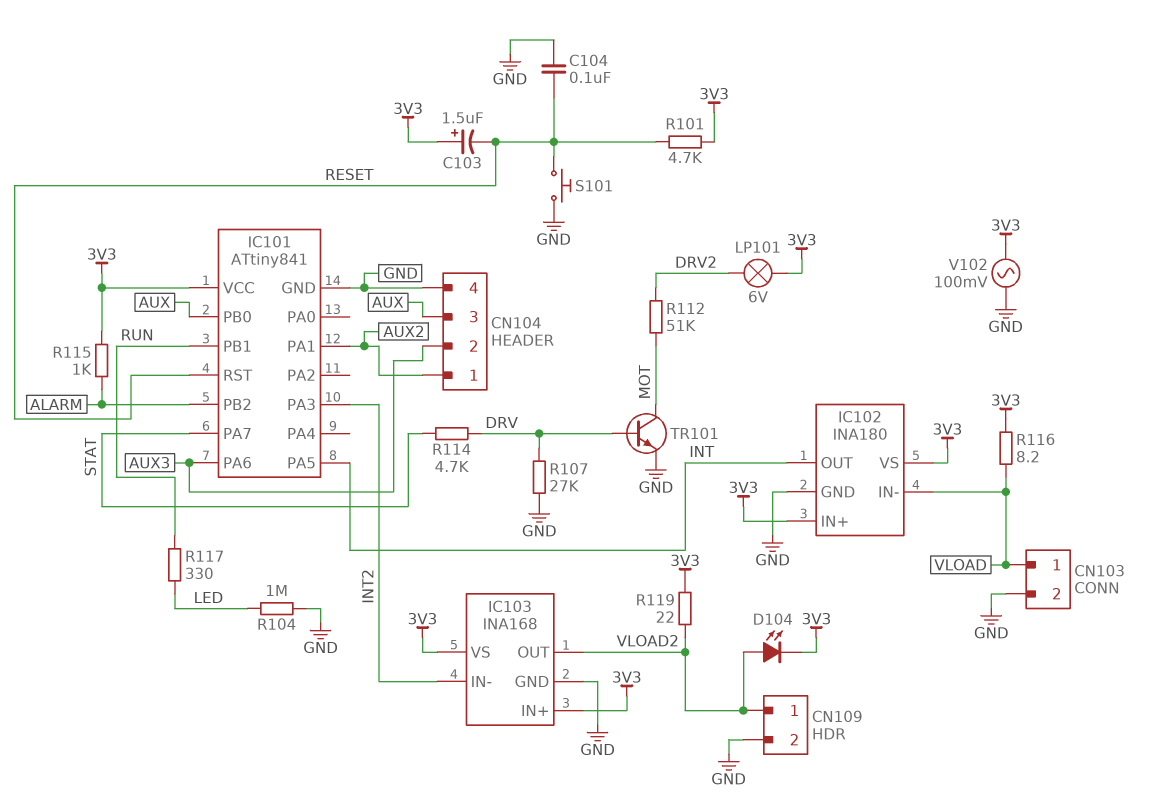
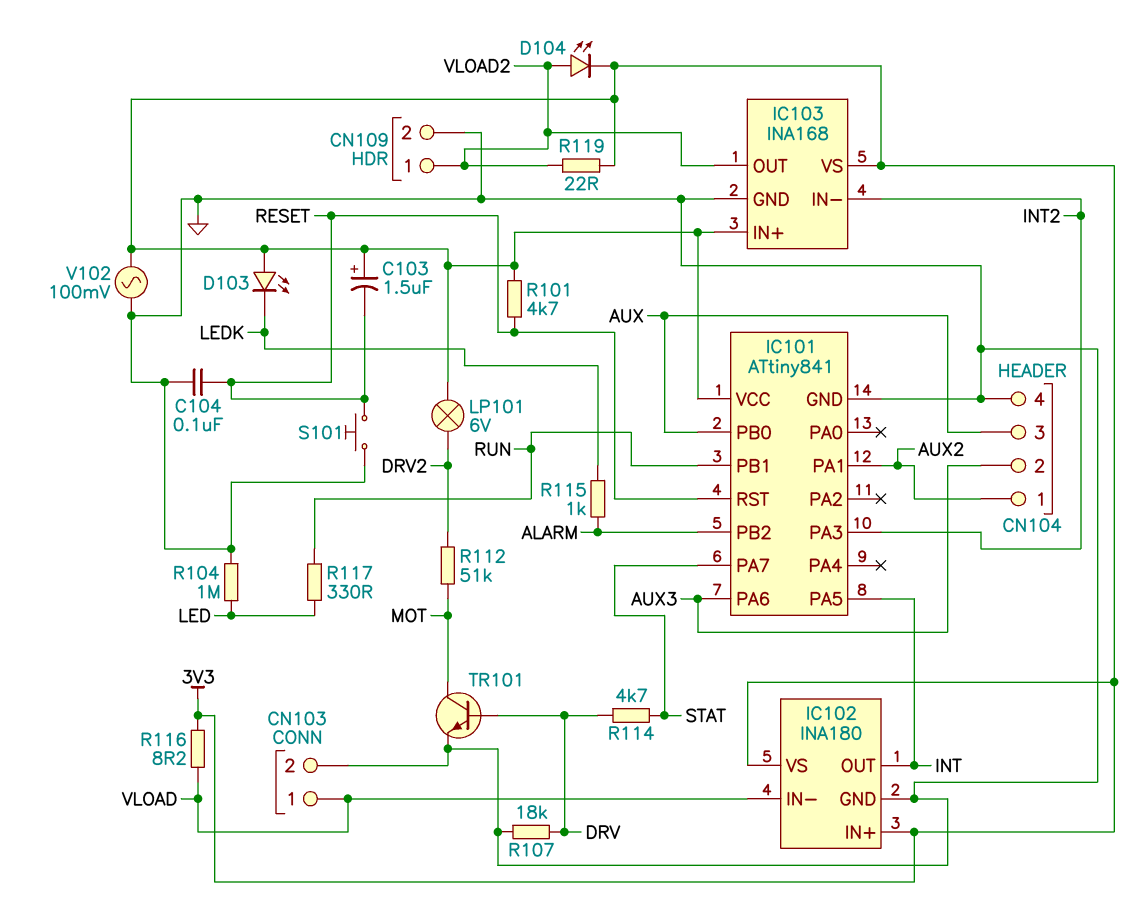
D103: none -> LED (A 3V3, K LEDK)
R107: 27k (DRV, GND) -> 18k (DRV, GND)
R115: 1k (3V3, ALARM) -> 1k (ALARM, LEDK)

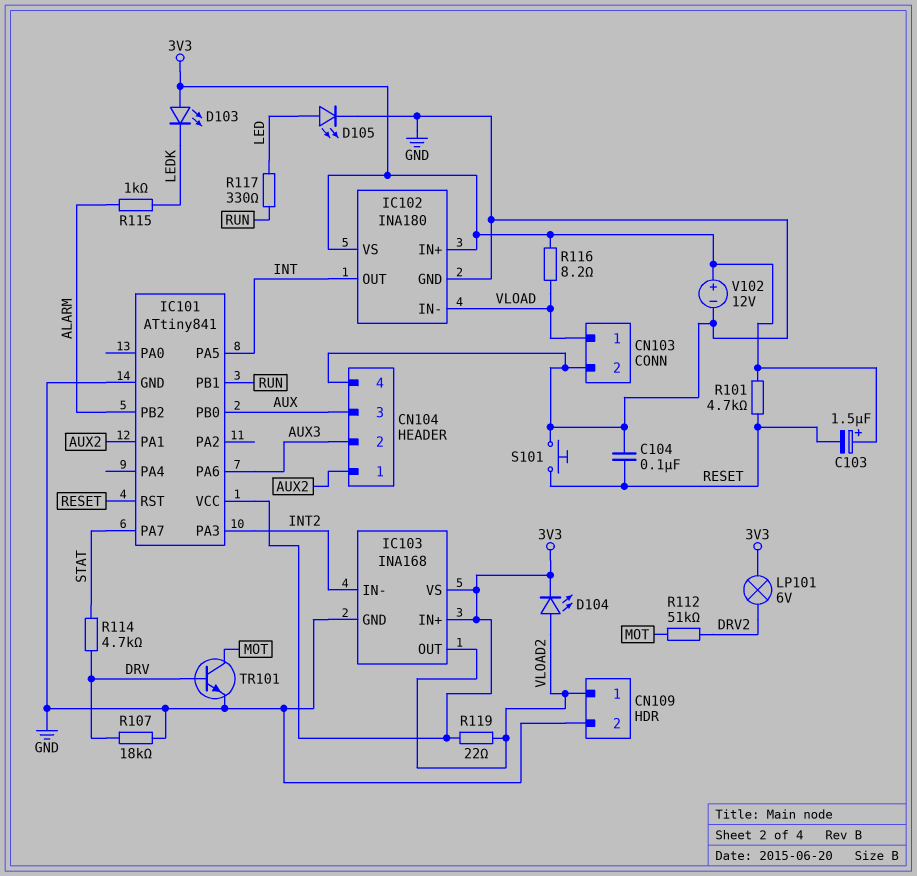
D105: none -> LED (A LED, K GND)
R104: 1M (GND, LED) -> none
V102: AC 100mV (3V3, GND) -> 12V (plus 3V3, minus GND)

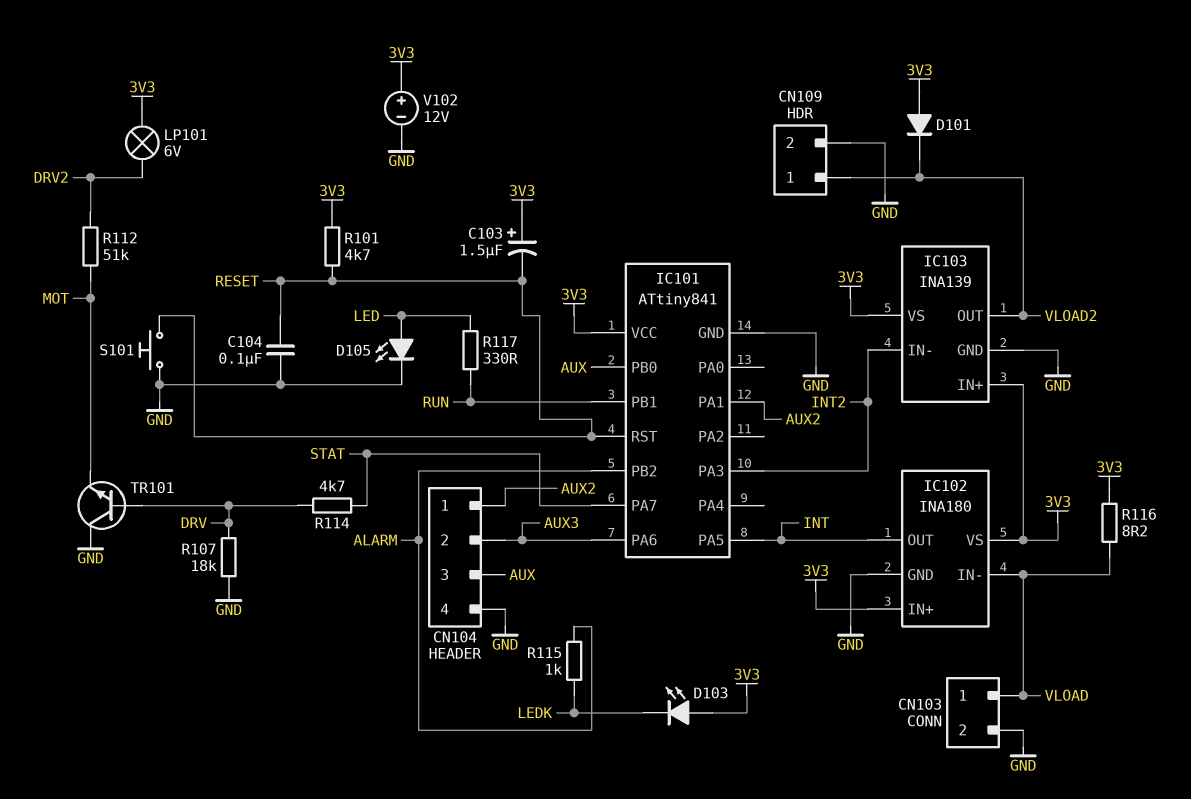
D101: none -> diode (A 3V3, K VLOAD2)
D104: LED (A VLOAD2, K 3V3) -> none
IC103: INA168 -> INA139
R119: 22 (3V3, VLOAD2) -> none
TR101: NPN (B DRV, C MOT, E GND) -> NPN (B DRV, C GND, E MOT)

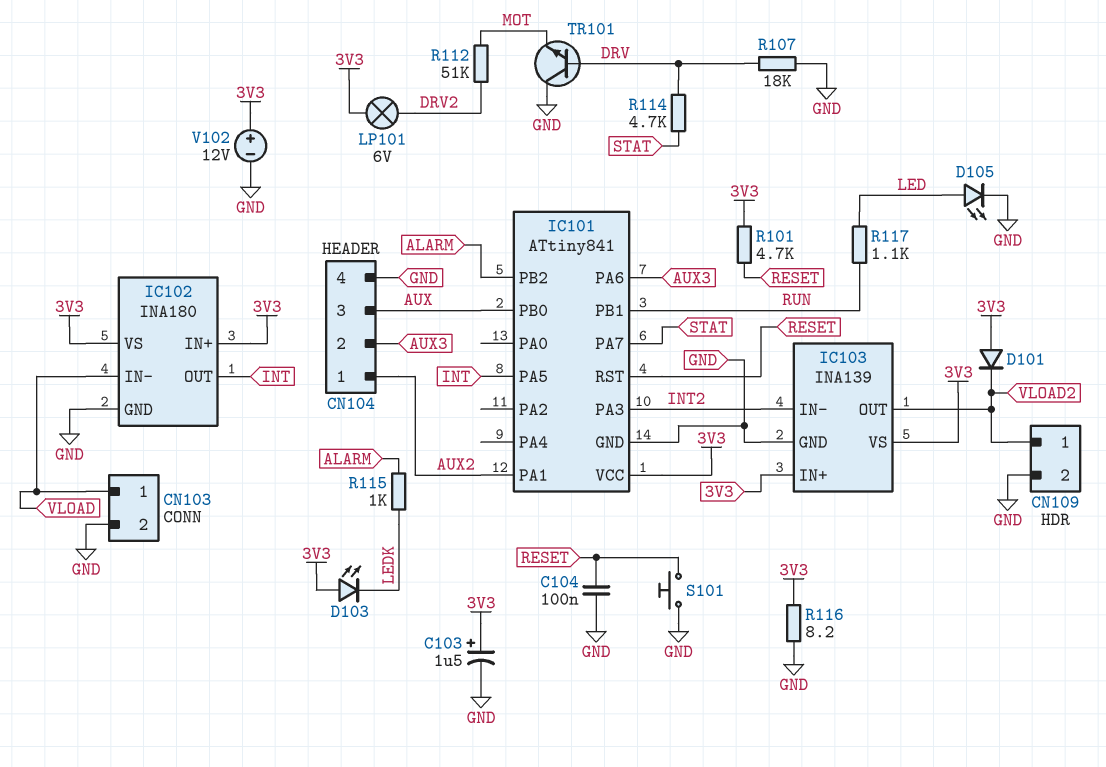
C103: 1.5uF (plus 3V3, minus RESET) -> 1.5uF (plus 3V3, minus GND)
R116: 8.2 (3V3, VLOAD) -> 8.2 (3V3, GND)
R117: 330 (LED, RUN) -> 1.1k (LED, RUN)

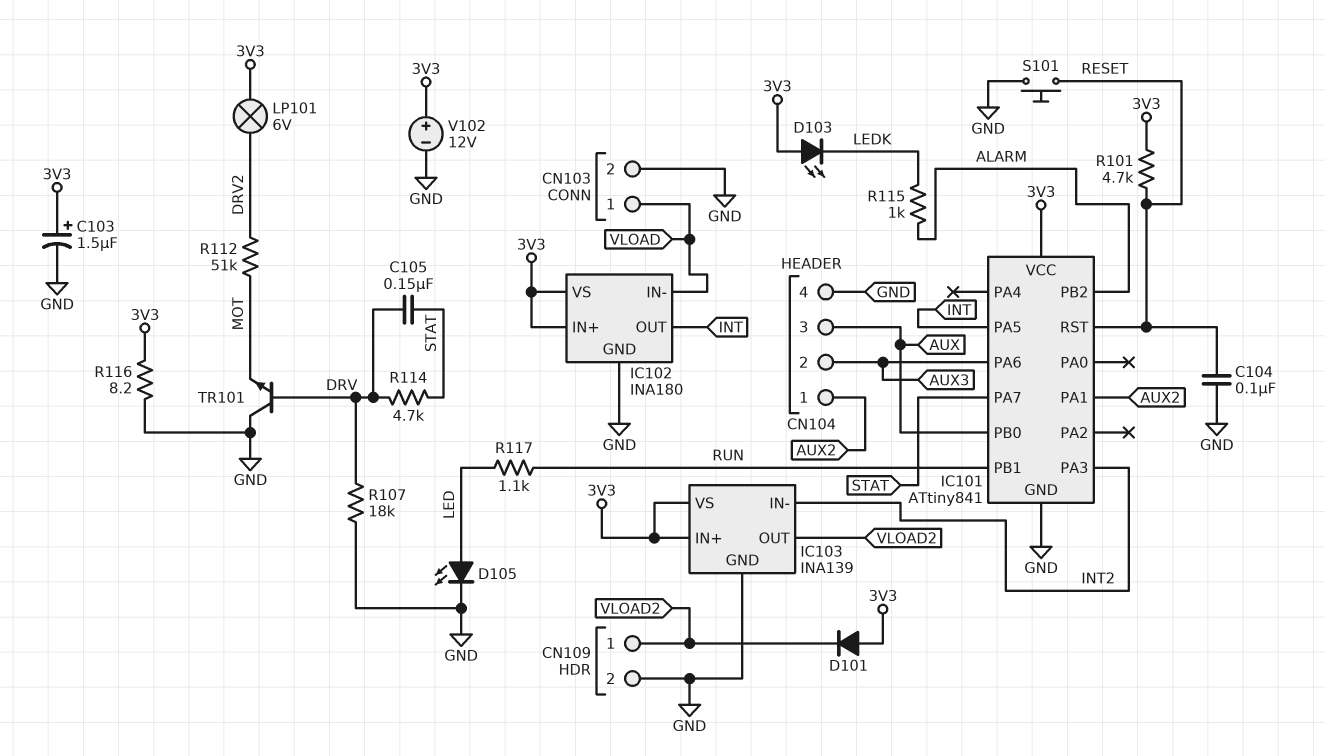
C105: none -> 150nF (DRV, STAT)

